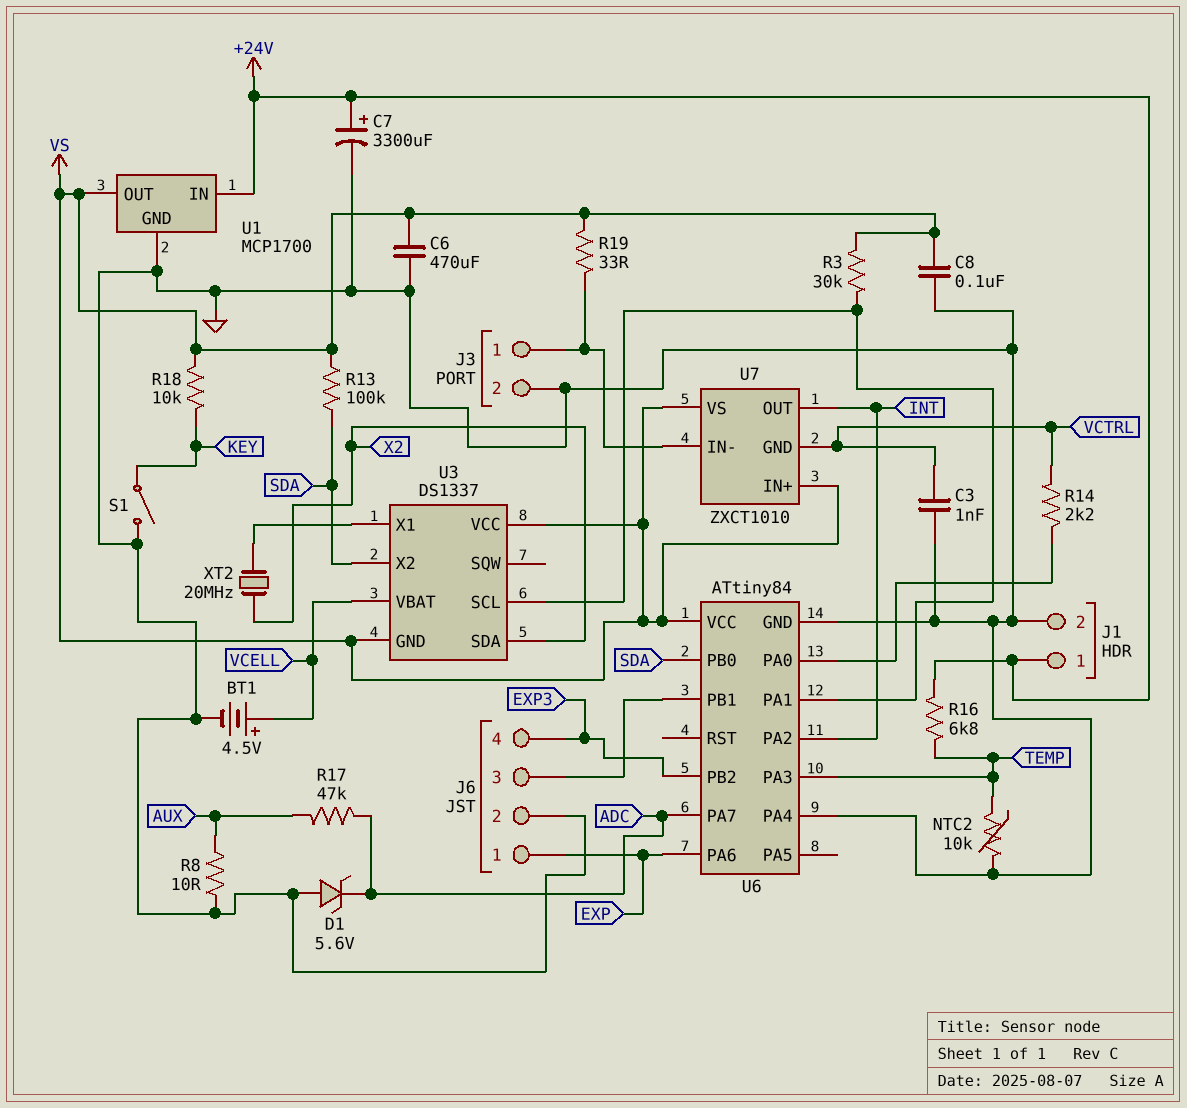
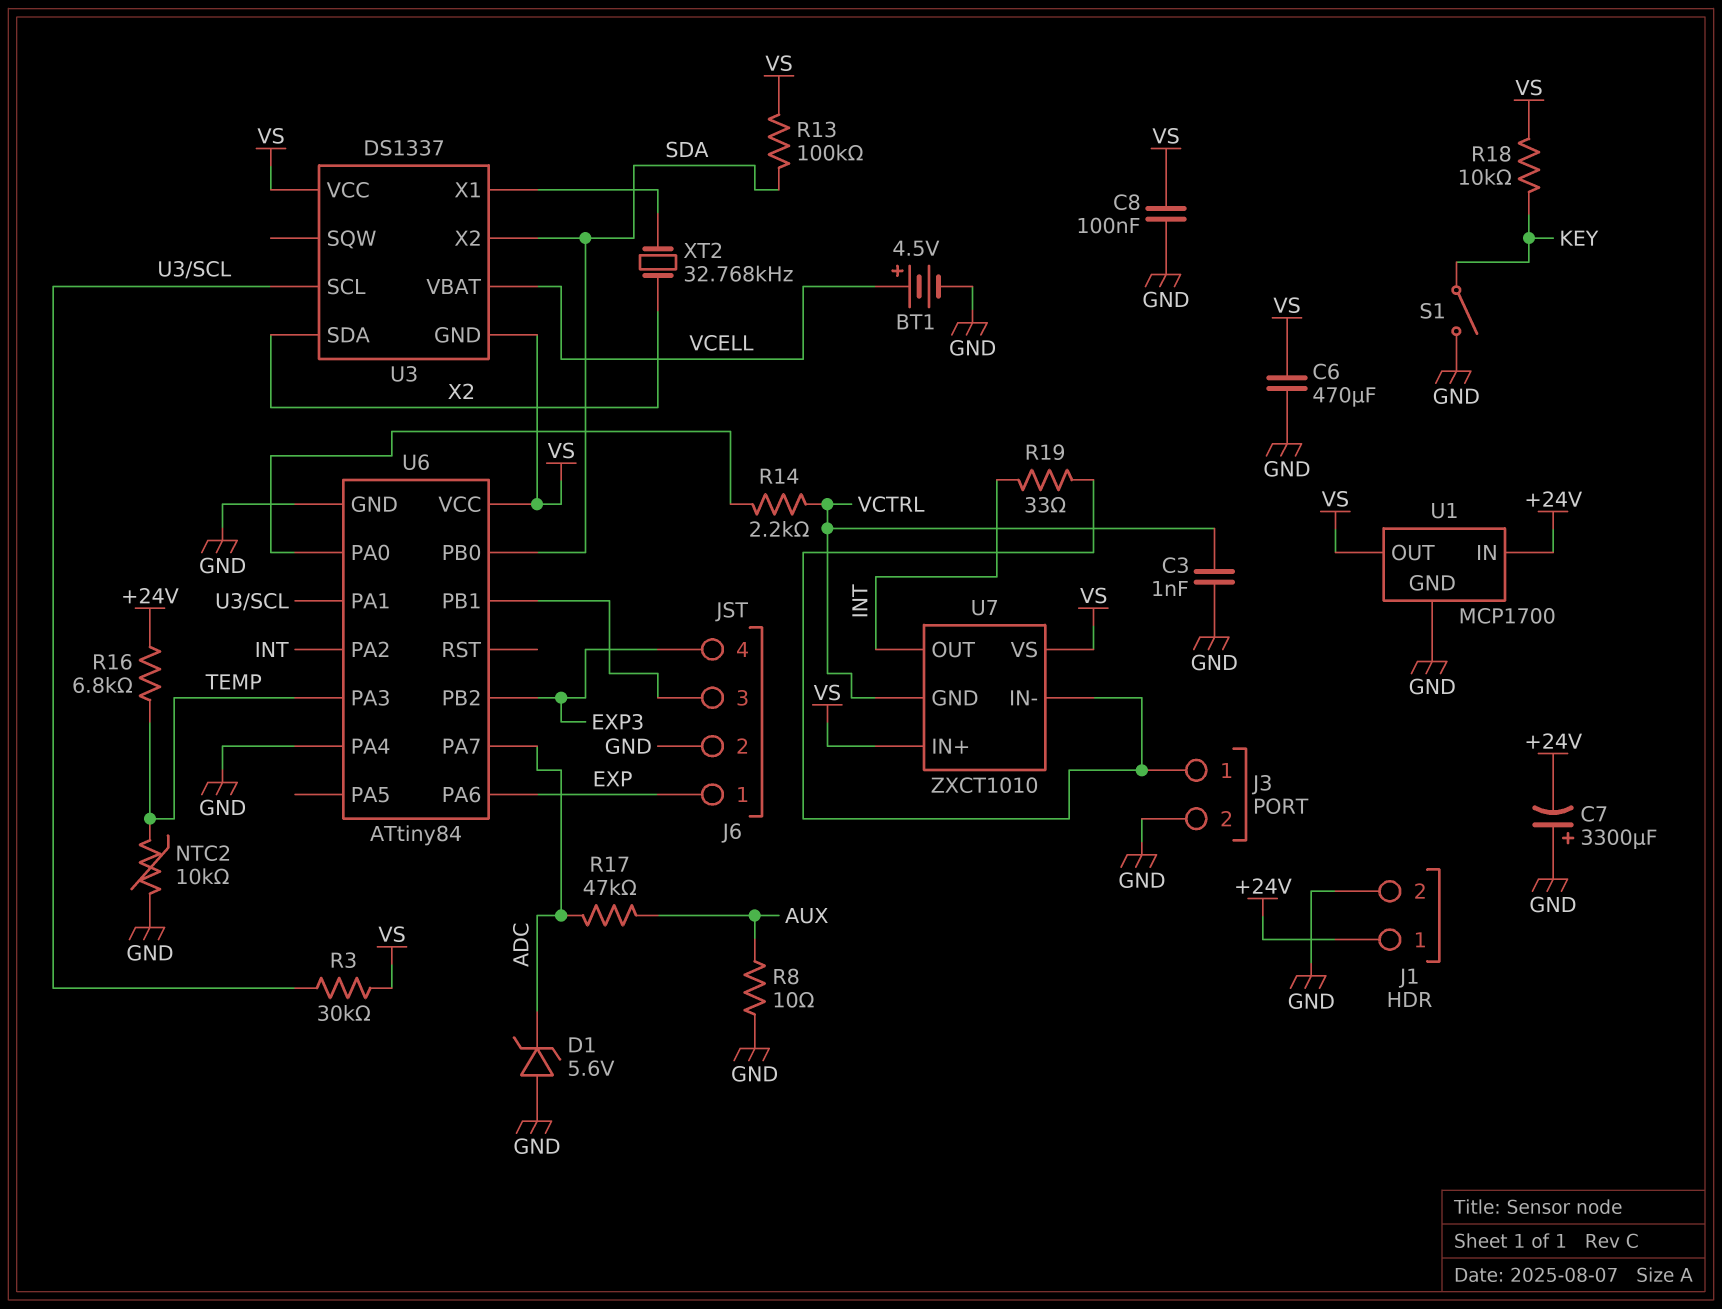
C7: 3300uF (plus +24V, minus GND) -> 3300uF (plus GND, minus +24V)
R19: 33 (J3/1, VS) -> 33 (INT, J3/1)
XT2: 20MHz (U3/X1, X2) -> 32.768kHz (U3/X1, X2)

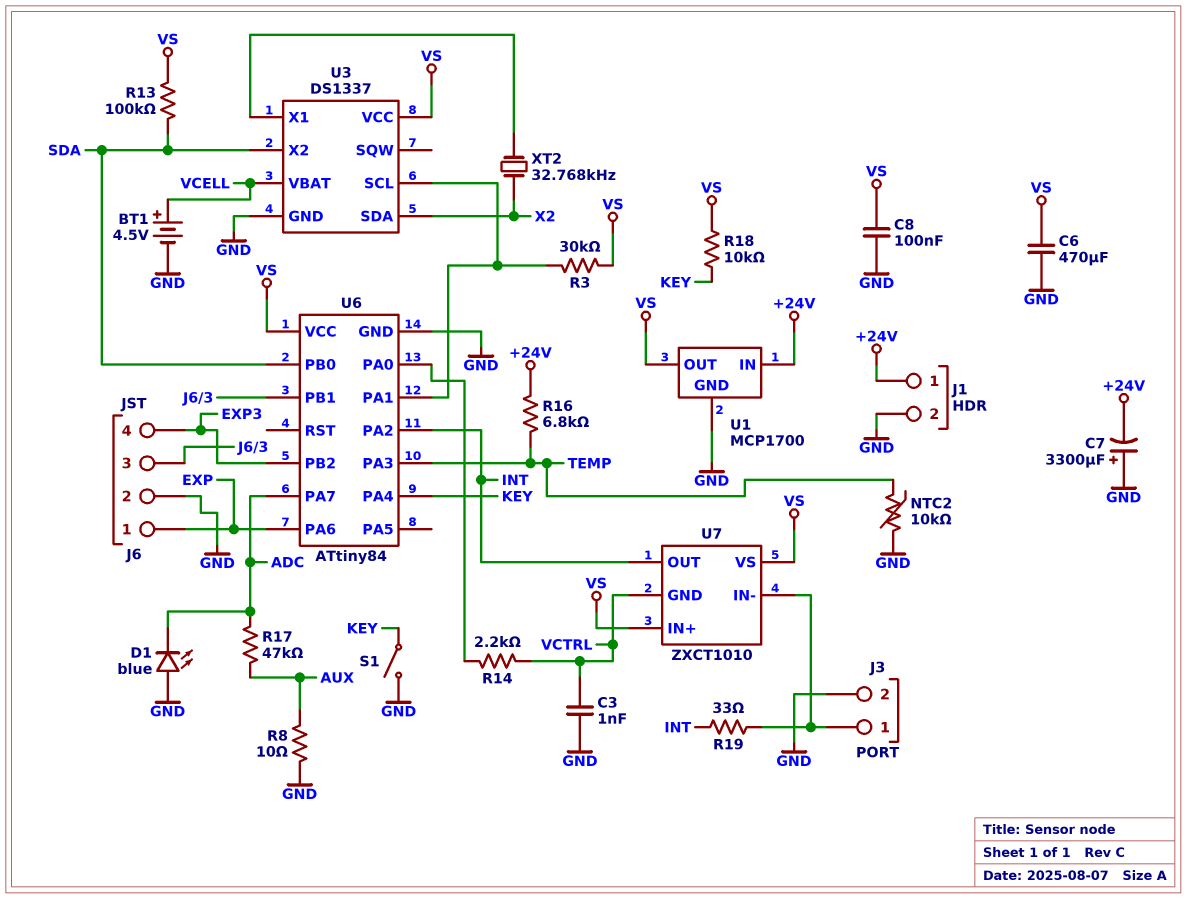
D1: zener 5.6V (A GND, K ADC) -> LED blue (A GND, K ADC)
U3 pin GND: VS -> GND
U6 pin PA4: GND -> KEY

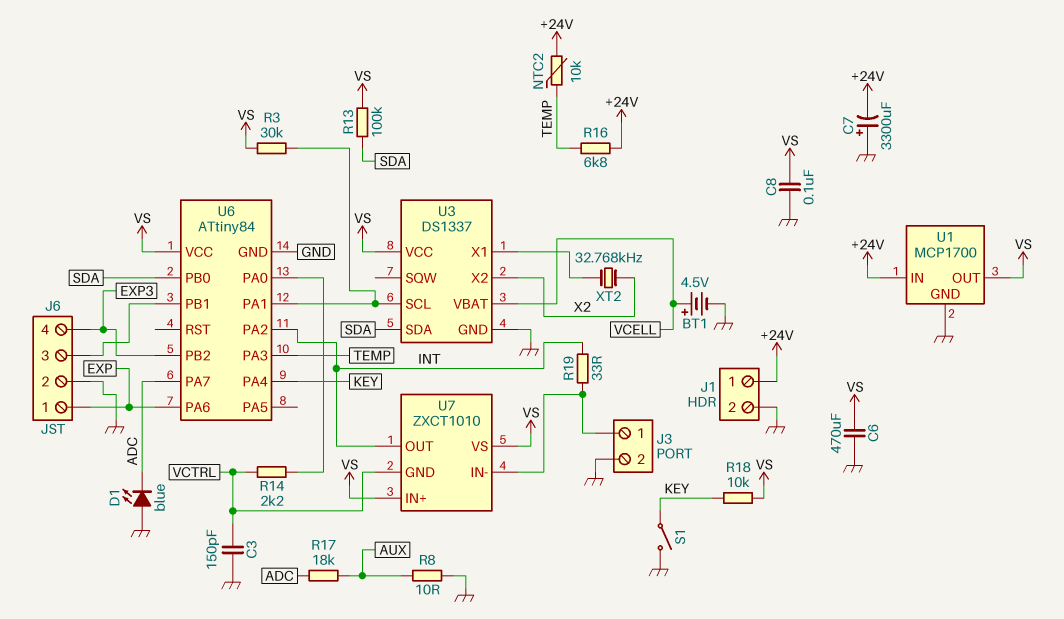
C3: 1nF (GND, VCTRL) -> 150pF (GND, VCTRL)
NTC2: 10k (GND, TEMP) -> 10k (+24V, TEMP)
R17: 47k (ADC, AUX) -> 18k (ADC, AUX)
U3 pin SDA: X2 -> SDA
U3 pin X2: SDA -> X2

